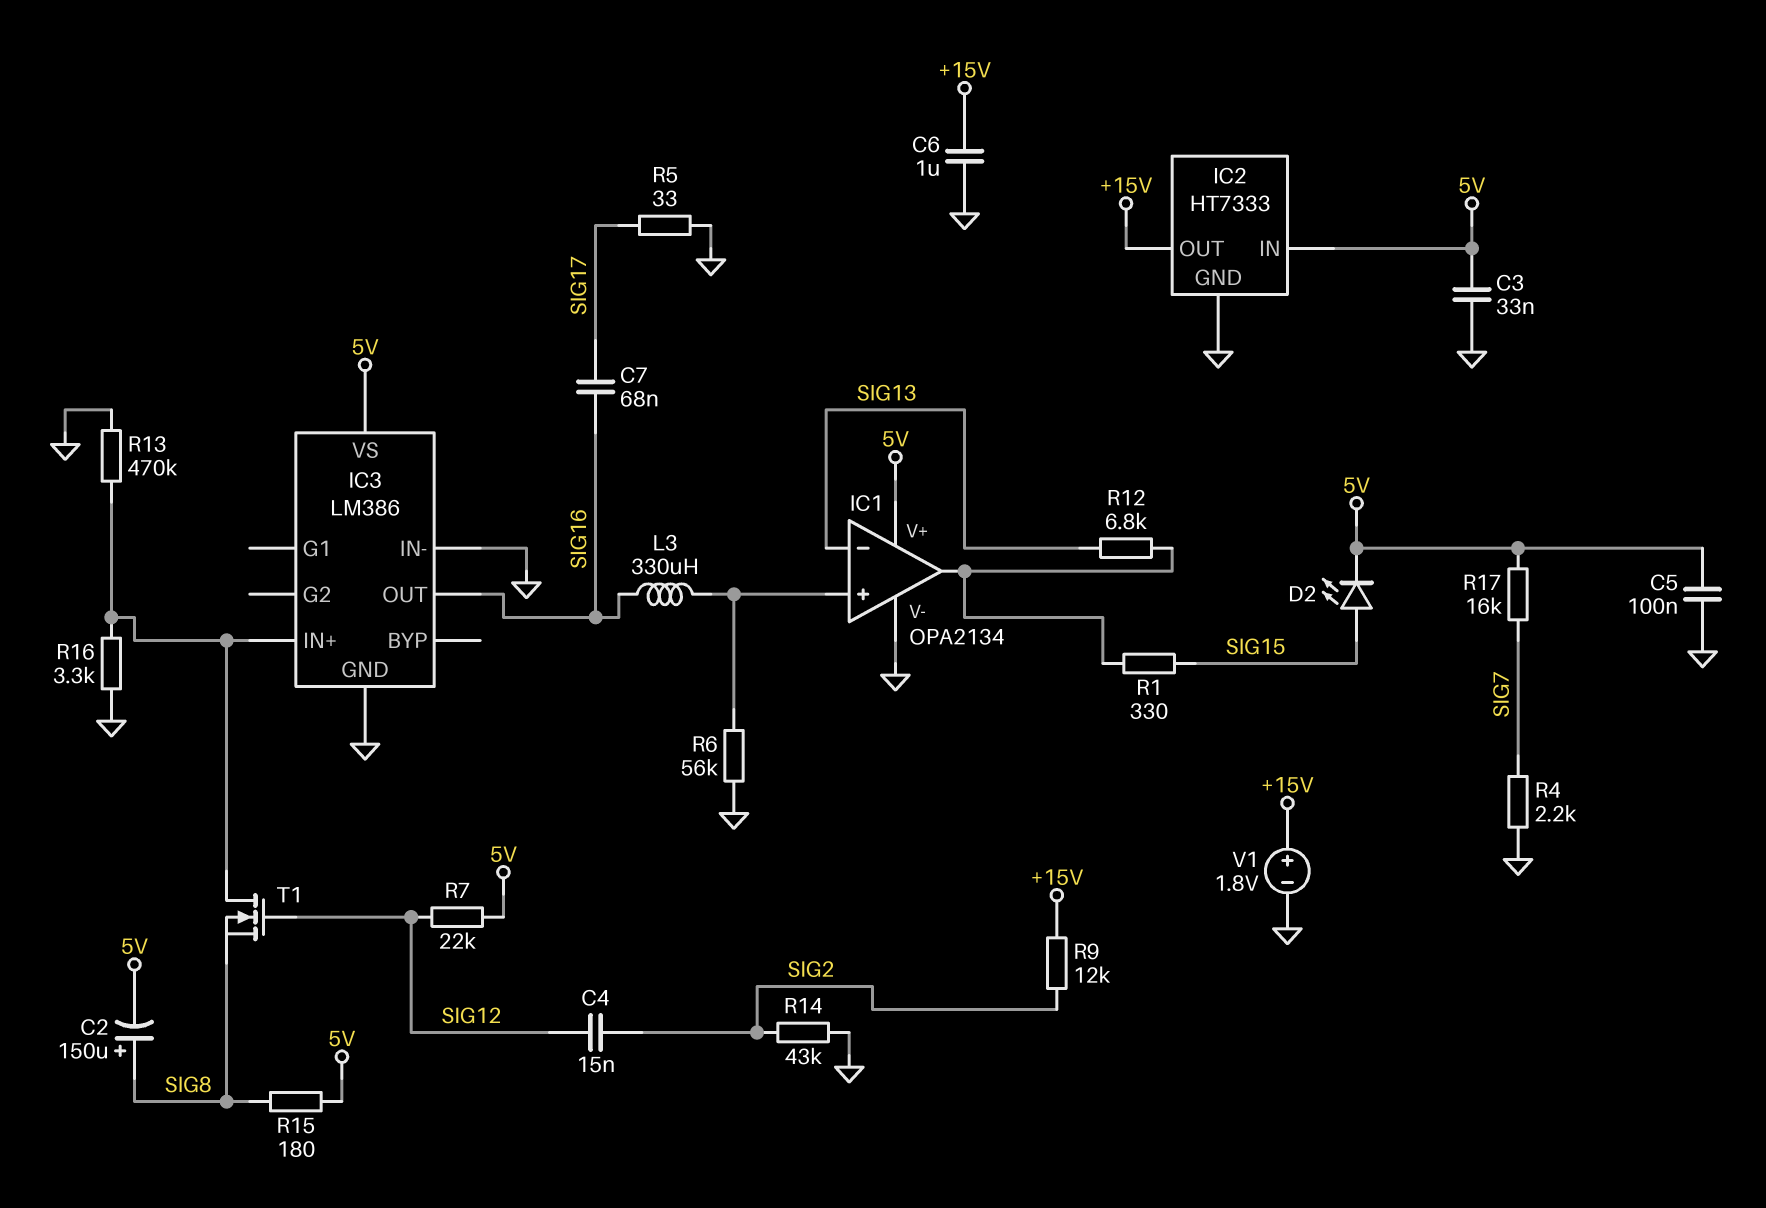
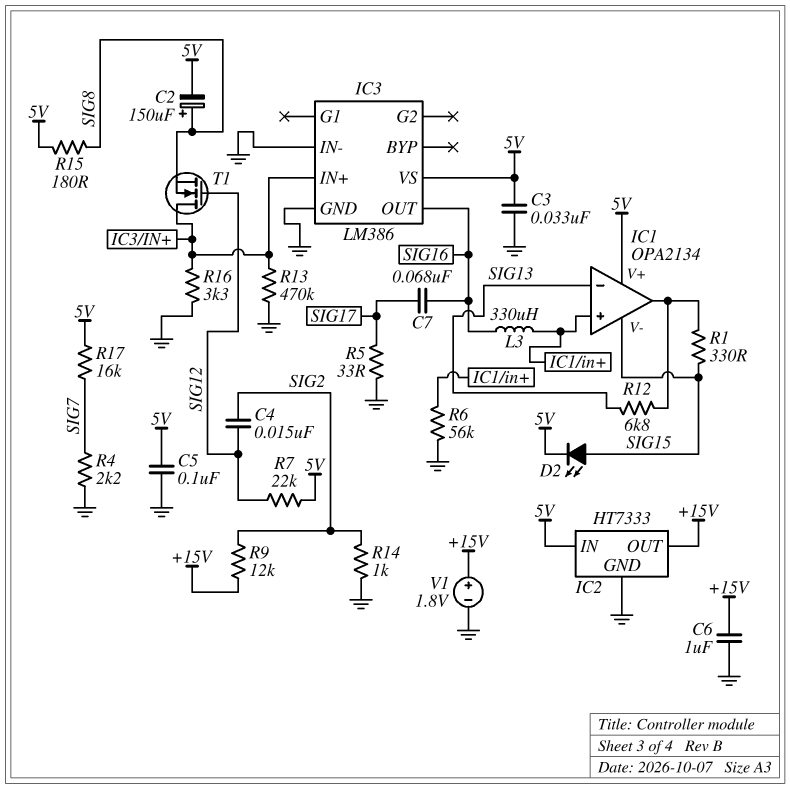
IC1 pin V-: GND -> SIG15
R14: 43k (GND, SIG2) -> 1k (GND, SIG2)

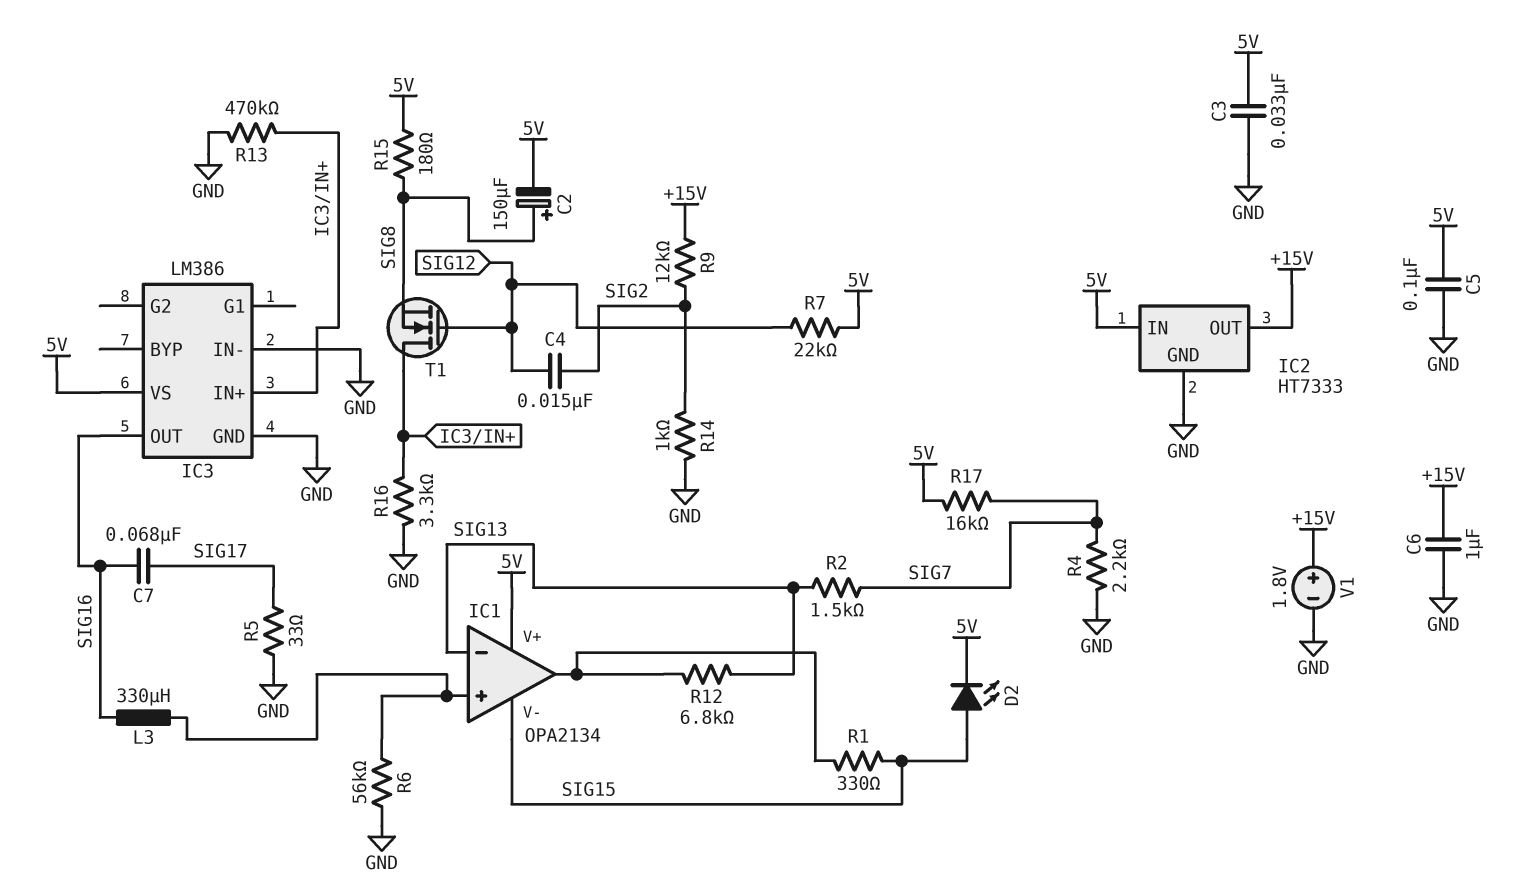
R2: none -> 1.5k (SIG7, SIG13)

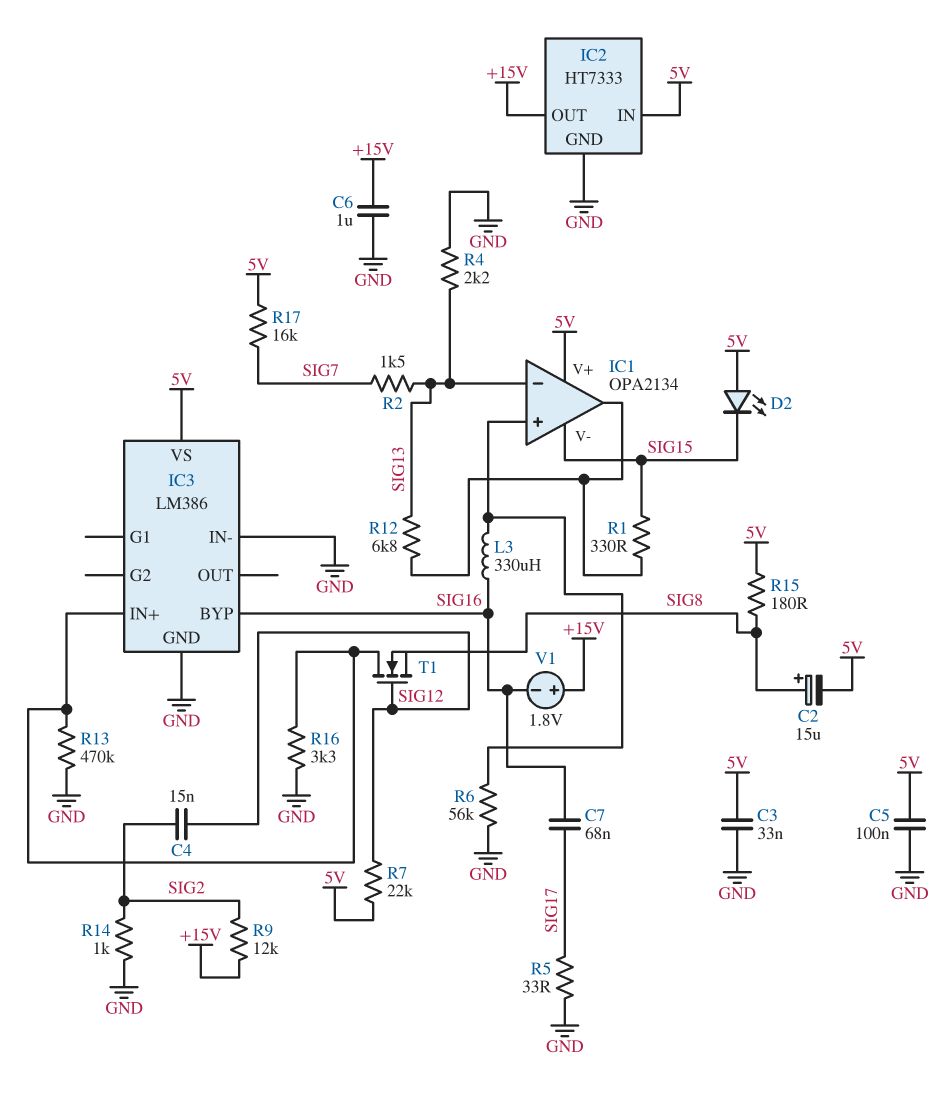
C2: 150uF (plus SIG8, minus 5V) -> 15uF (plus SIG8, minus 5V)
D2: LED (A SIG15, K 5V) -> LED (A 5V, K SIG15)
IC3 pin BYP: none -> SIG16
IC3 pin OUT: SIG16 -> none
R4: 2.2k (GND, SIG7) -> 2.2k (GND, SIG13)
V1: 1.8V (plus +15V, minus GND) -> 1.8V (plus +15V, minus SIG16)

